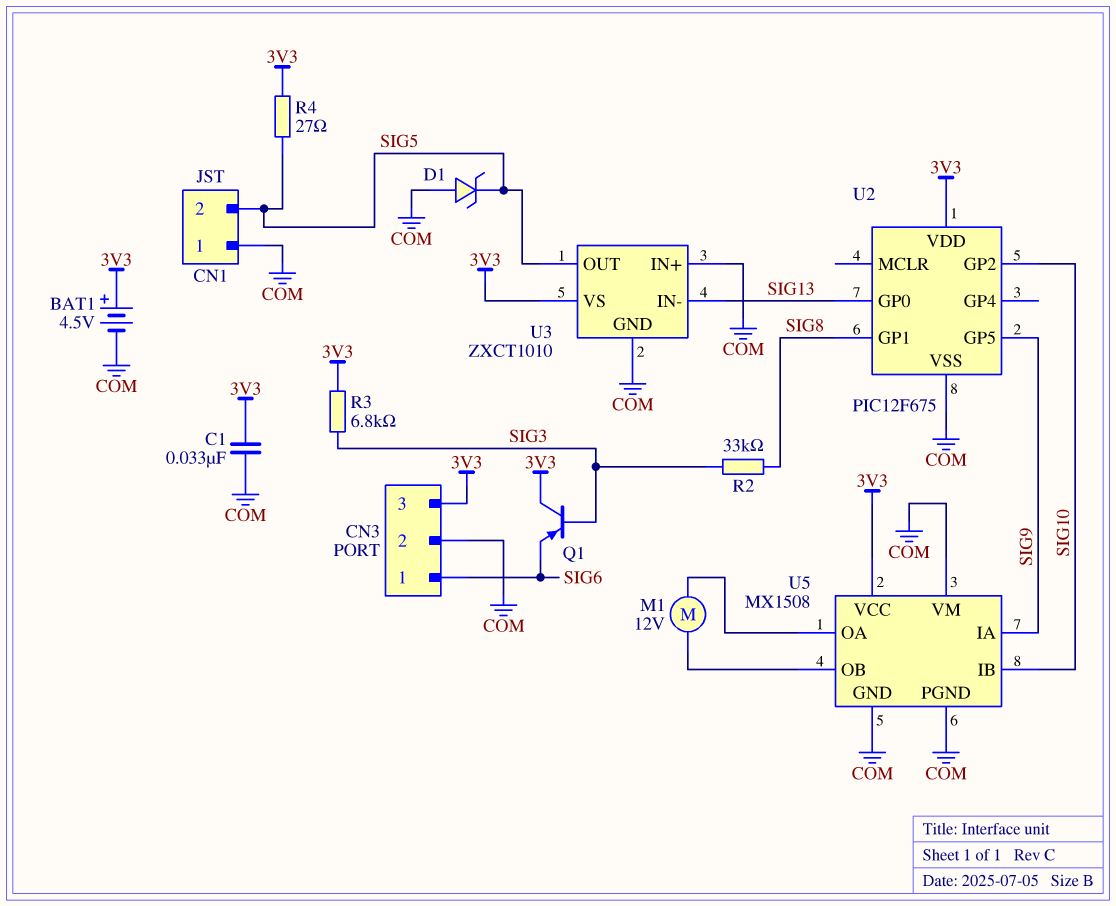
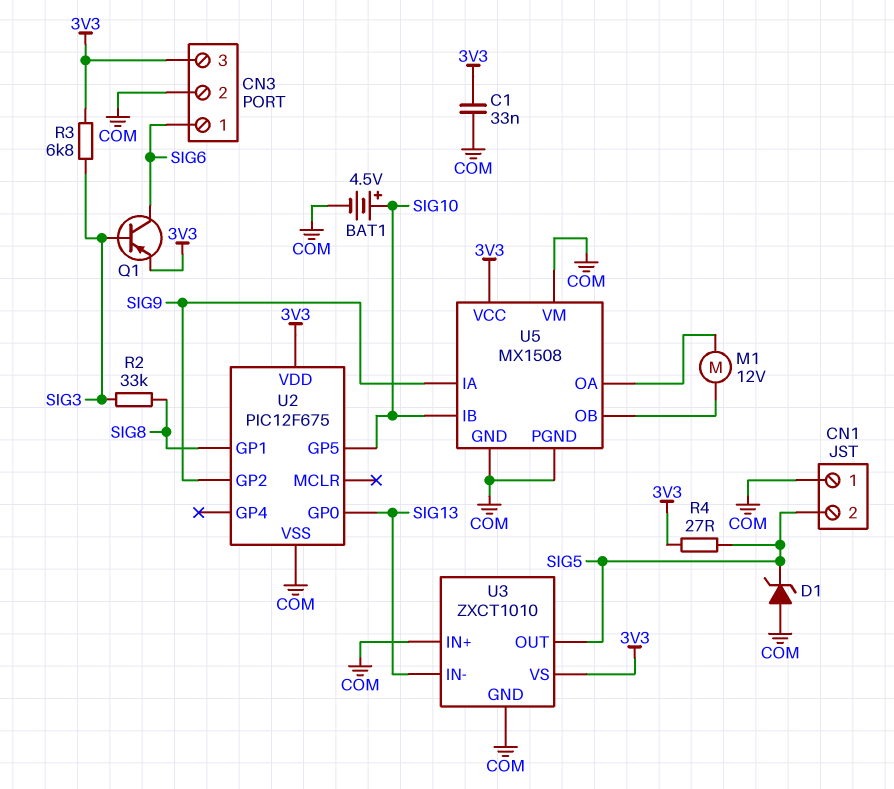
BAT1: 4.5V (plus 3V3, minus COM) -> 4.5V (plus SIG10, minus COM)
Q1: PNP (B SIG3, C 3V3, E SIG6) -> PNP (B SIG3, C SIG6, E 3V3)
U2 pin GP2: SIG10 -> SIG9
U2 pin GP5: SIG9 -> SIG10

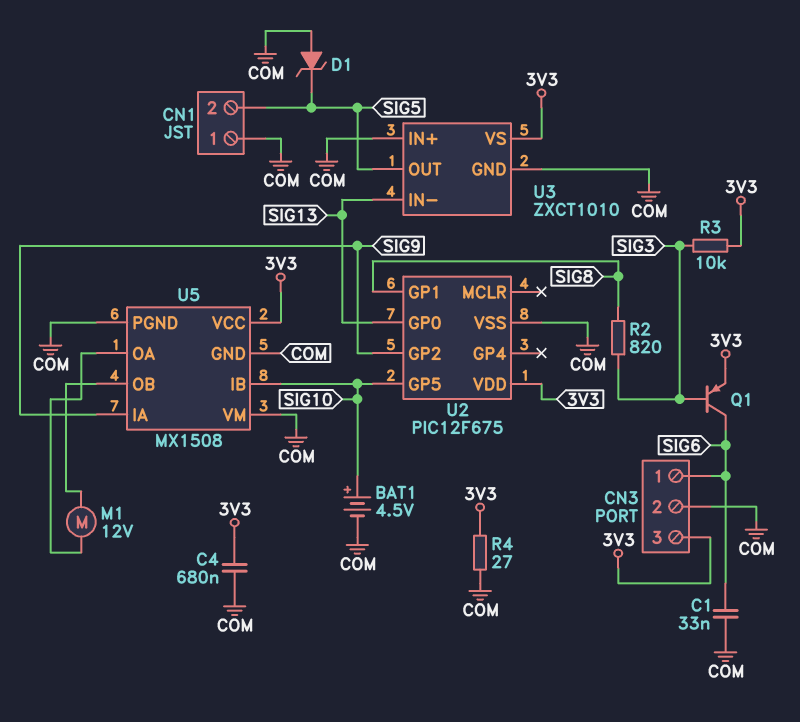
C1: 33nF (3V3, COM) -> 33nF (COM, SIG6)
C4: none -> 680nF (3V3, COM)
R2: 33k (SIG3, SIG8) -> 820 (SIG3, SIG8)
R3: 6.8k (3V3, SIG3) -> 10k (3V3, SIG3)
R4: 27 (3V3, SIG5) -> 27 (3V3, COM)

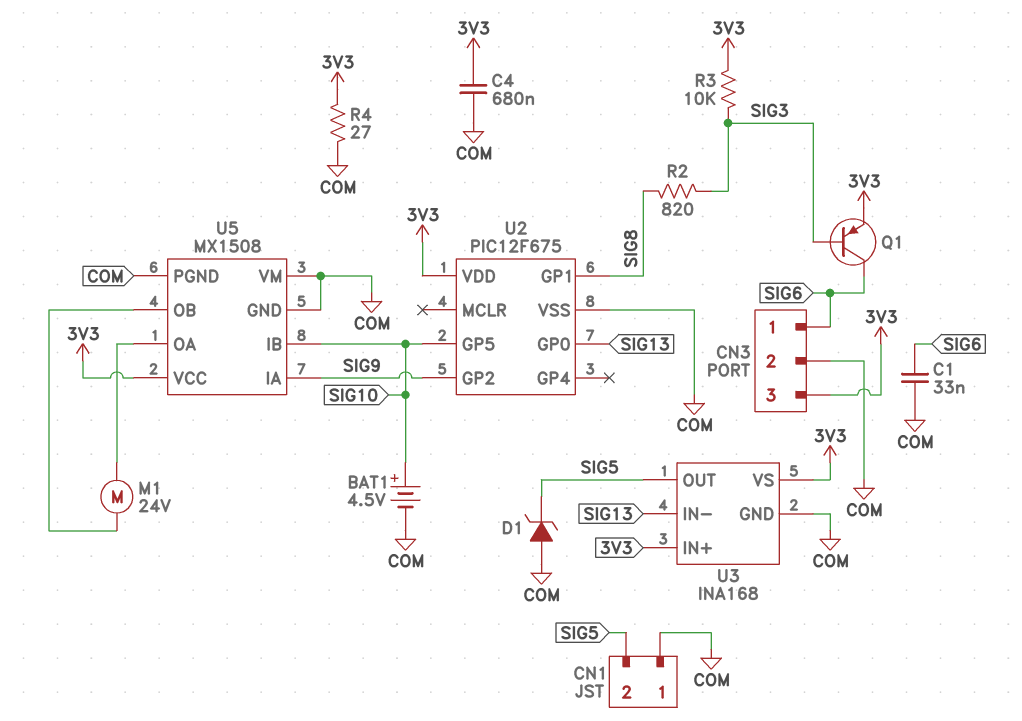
M1: motor 12V (U5/OA, U5/OB) -> motor 24V (U5/OA, U5/OB)
U3: ZXCT1010 -> INA168
U3 pin IN+: COM -> 3V3

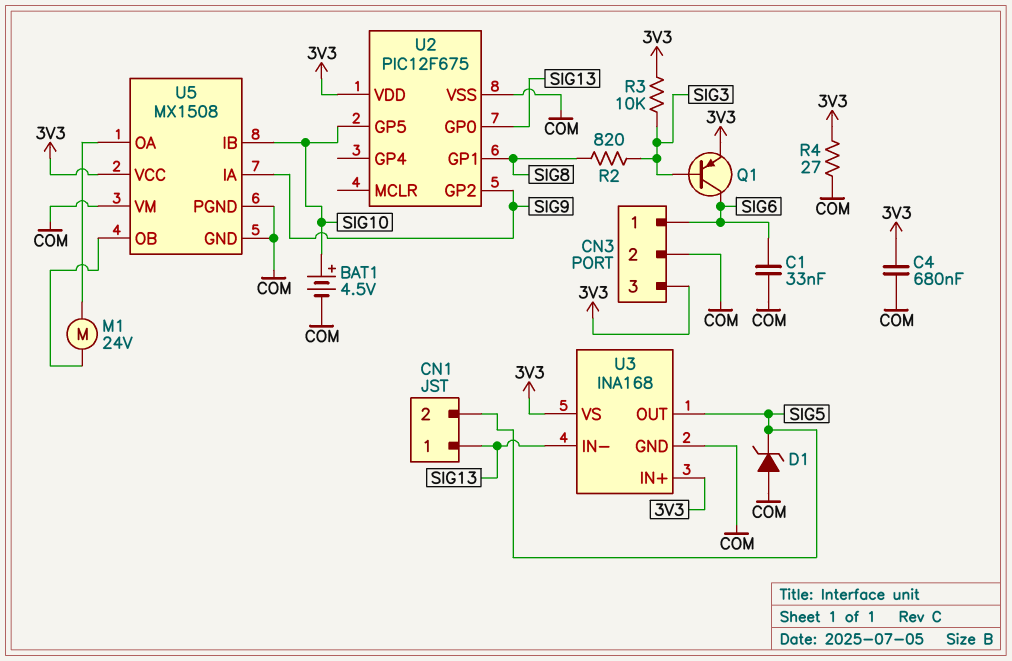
CN1 pin 1: COM -> SIG13

